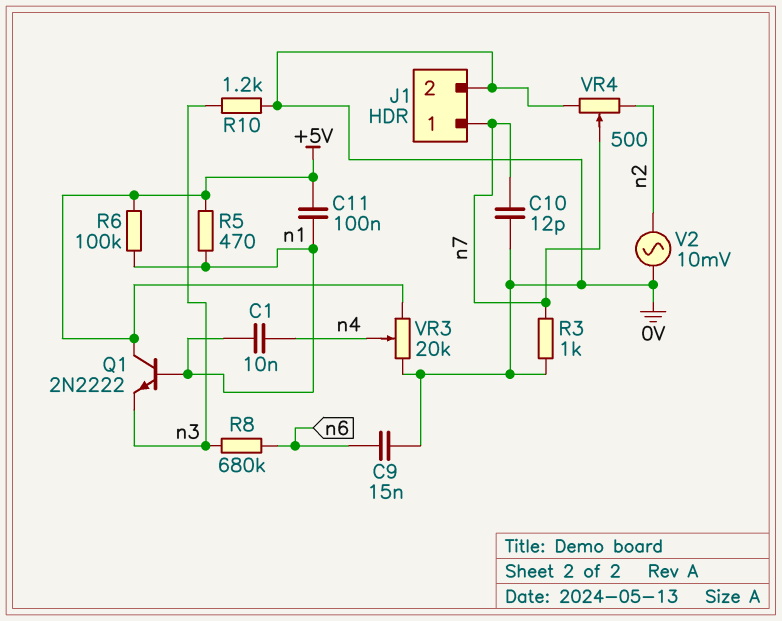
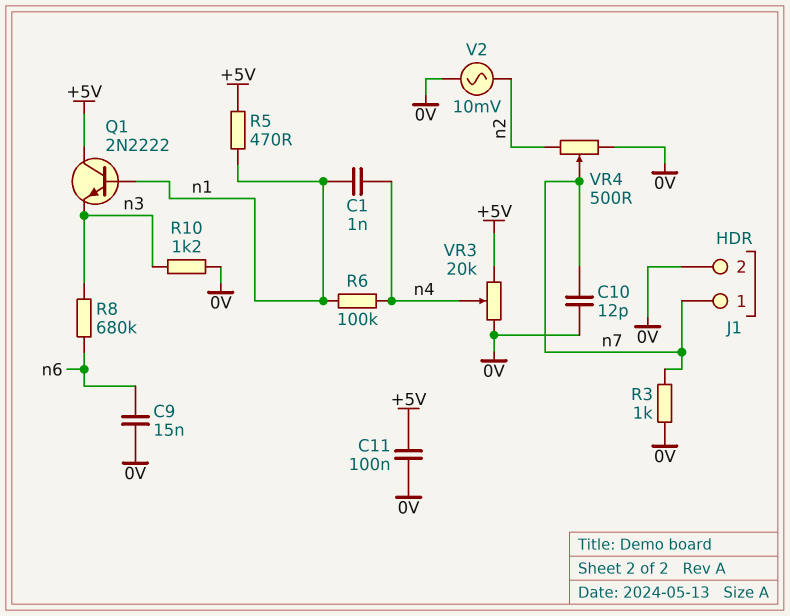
C1: 10nF (n1, n4) -> 1nF (n1, n4)
C11: 100nF (+5V, n1) -> 100nF (+5V, 0V)
R6: 100k (+5V, n1) -> 100k (n1, n4)

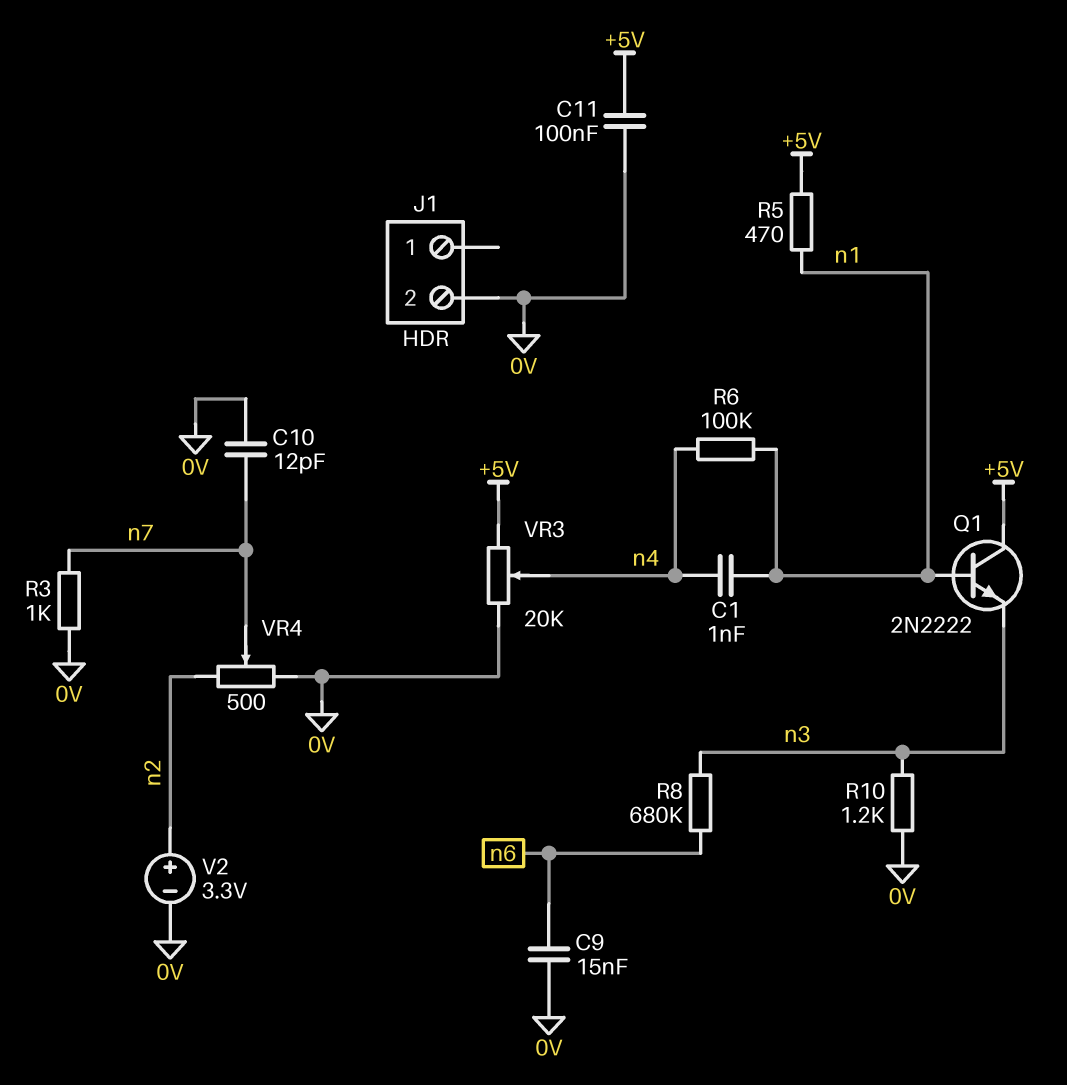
J1 pin 1: n7 -> none
V2: AC 10mV (0V, n2) -> 3.3V (plus n2, minus 0V)

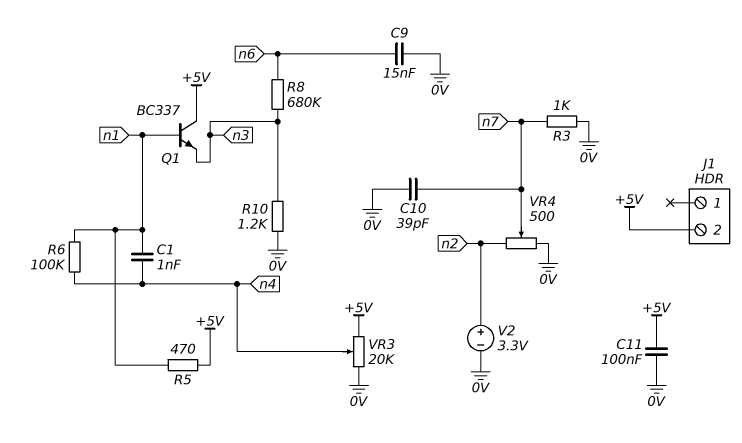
C10: 12pF (0V, n7) -> 39pF (0V, n7)
J1 pin 2: 0V -> +5V
Q1: NPN 2N2222 (B n1, C +5V, E n3) -> NPN BC337 (B n1, C +5V, E n3)

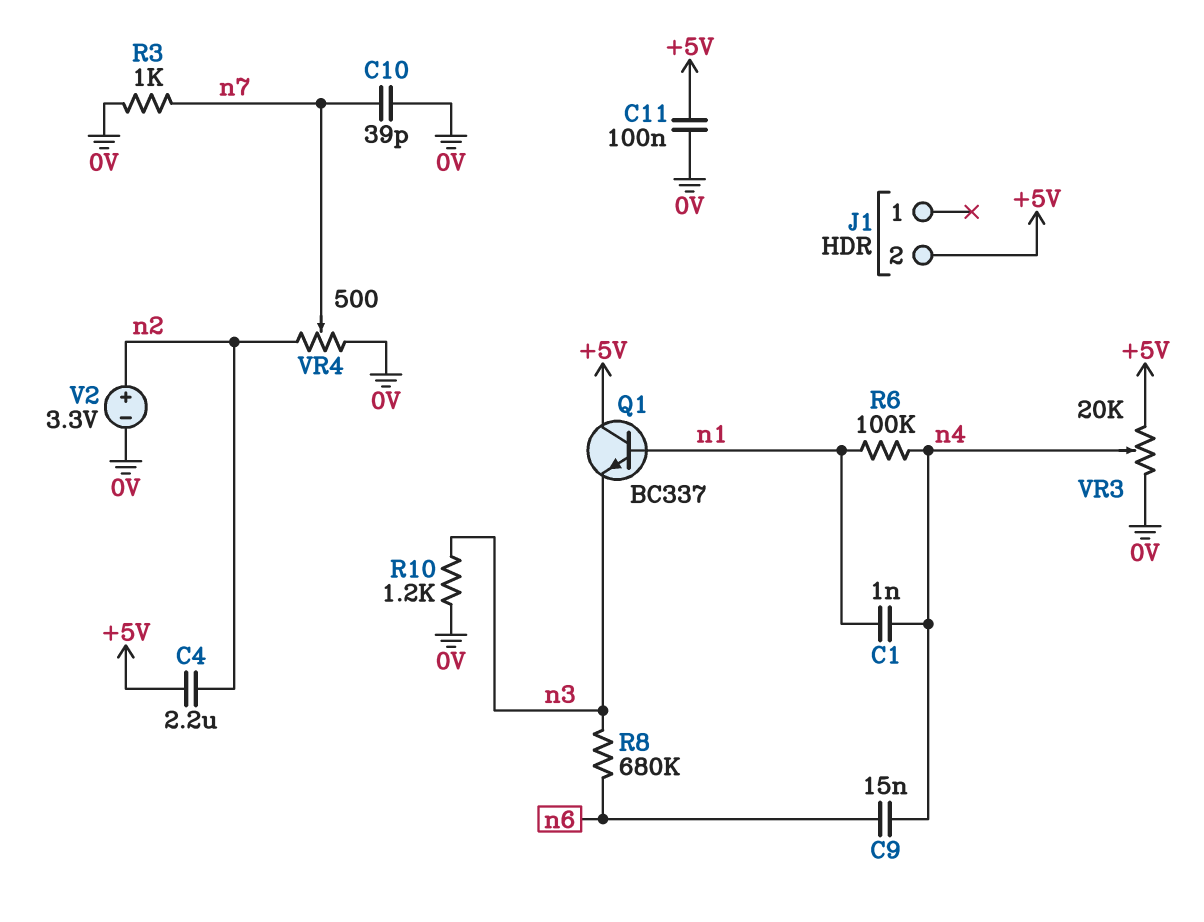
C4: none -> 2.2uF (+5V, n2)
C9: 15nF (0V, n6) -> 15nF (n4, n6)
R5: 470 (+5V, n1) -> none

